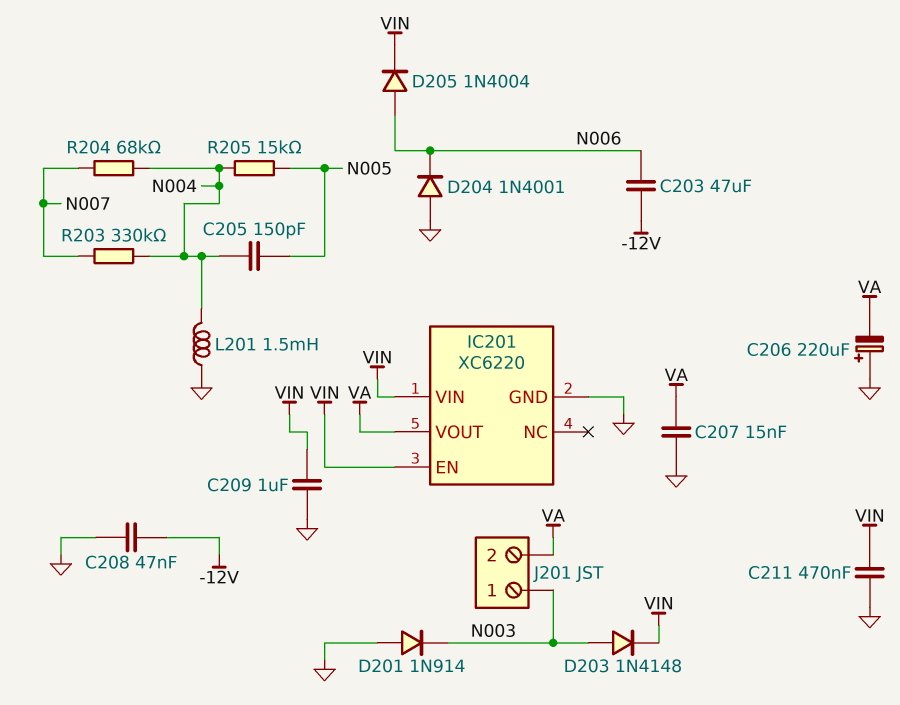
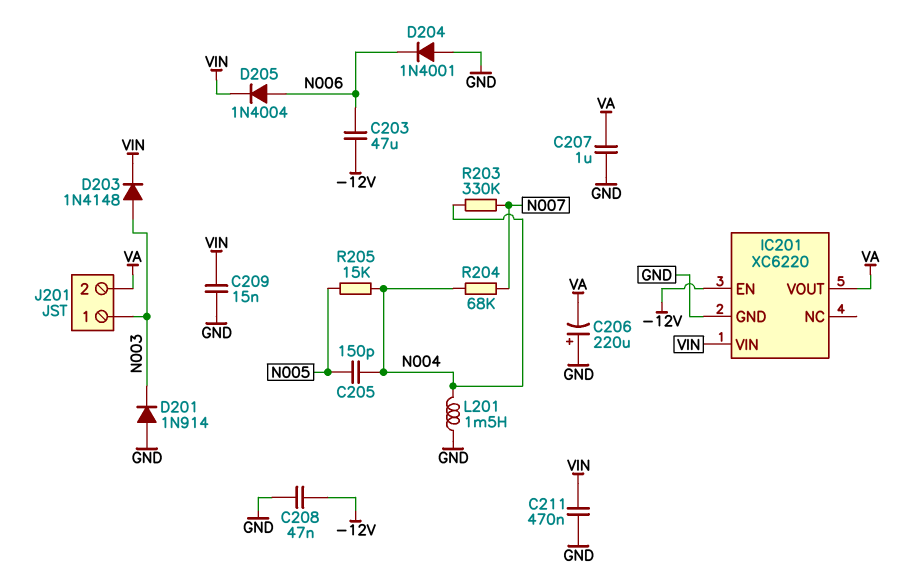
C207: 15nF (GND, VA) -> 1uF (GND, VA)
C209: 1uF (GND, VIN) -> 15nF (GND, VIN)
IC201 pin EN: VIN -> -12V

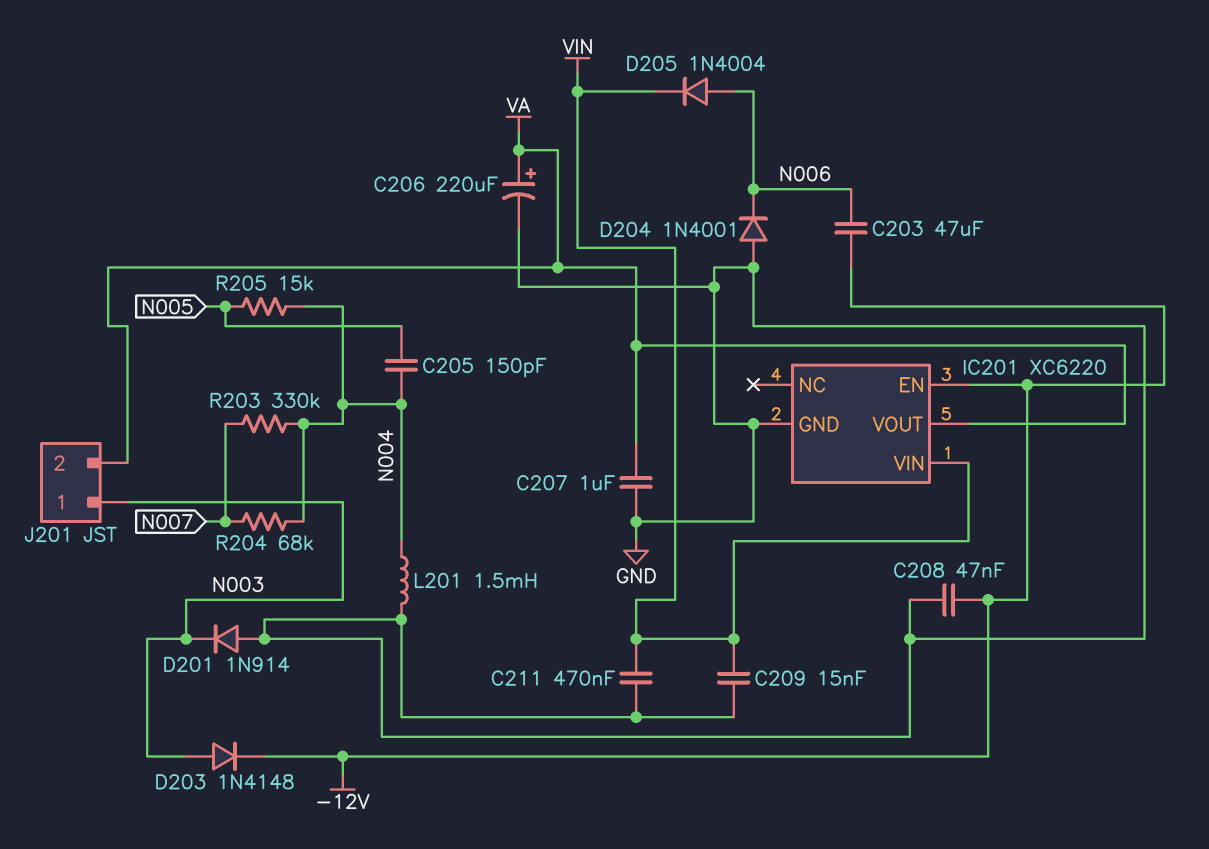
C206: 220uF (plus GND, minus VA) -> 220uF (plus VA, minus GND)
D203: diode 1N4148 (A N003, K VIN) -> diode 1N4148 (A N003, K -12V)

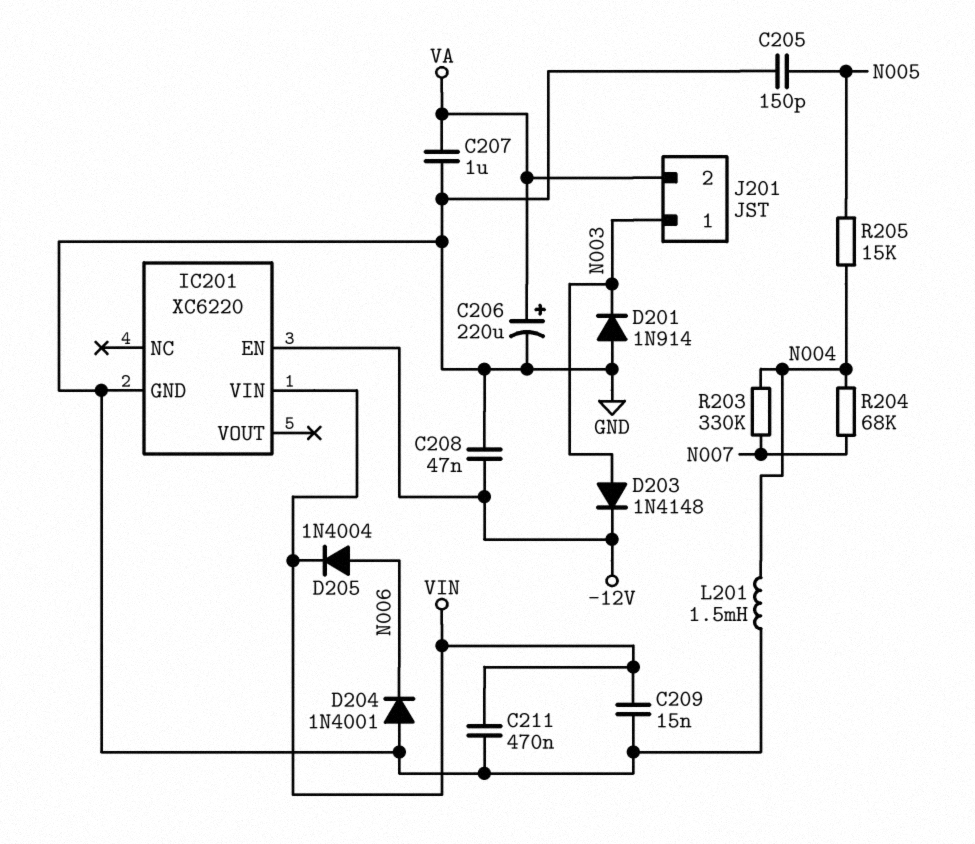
C203: 47uF (-12V, N006) -> none
C205: 150pF (N004, N005) -> 150pF (GND, N005)
IC201 pin VOUT: VA -> none

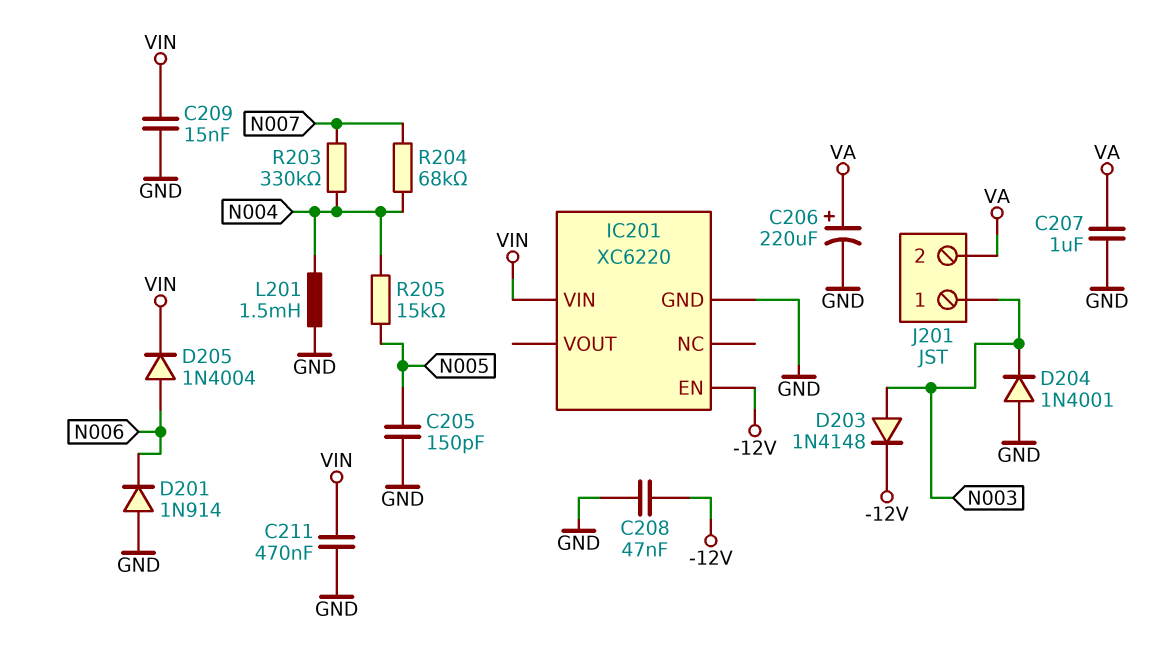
D201: diode 1N914 (A GND, K N003) -> diode 1N914 (A GND, K N006)
D204: diode 1N4001 (A GND, K N006) -> diode 1N4001 (A GND, K N003)

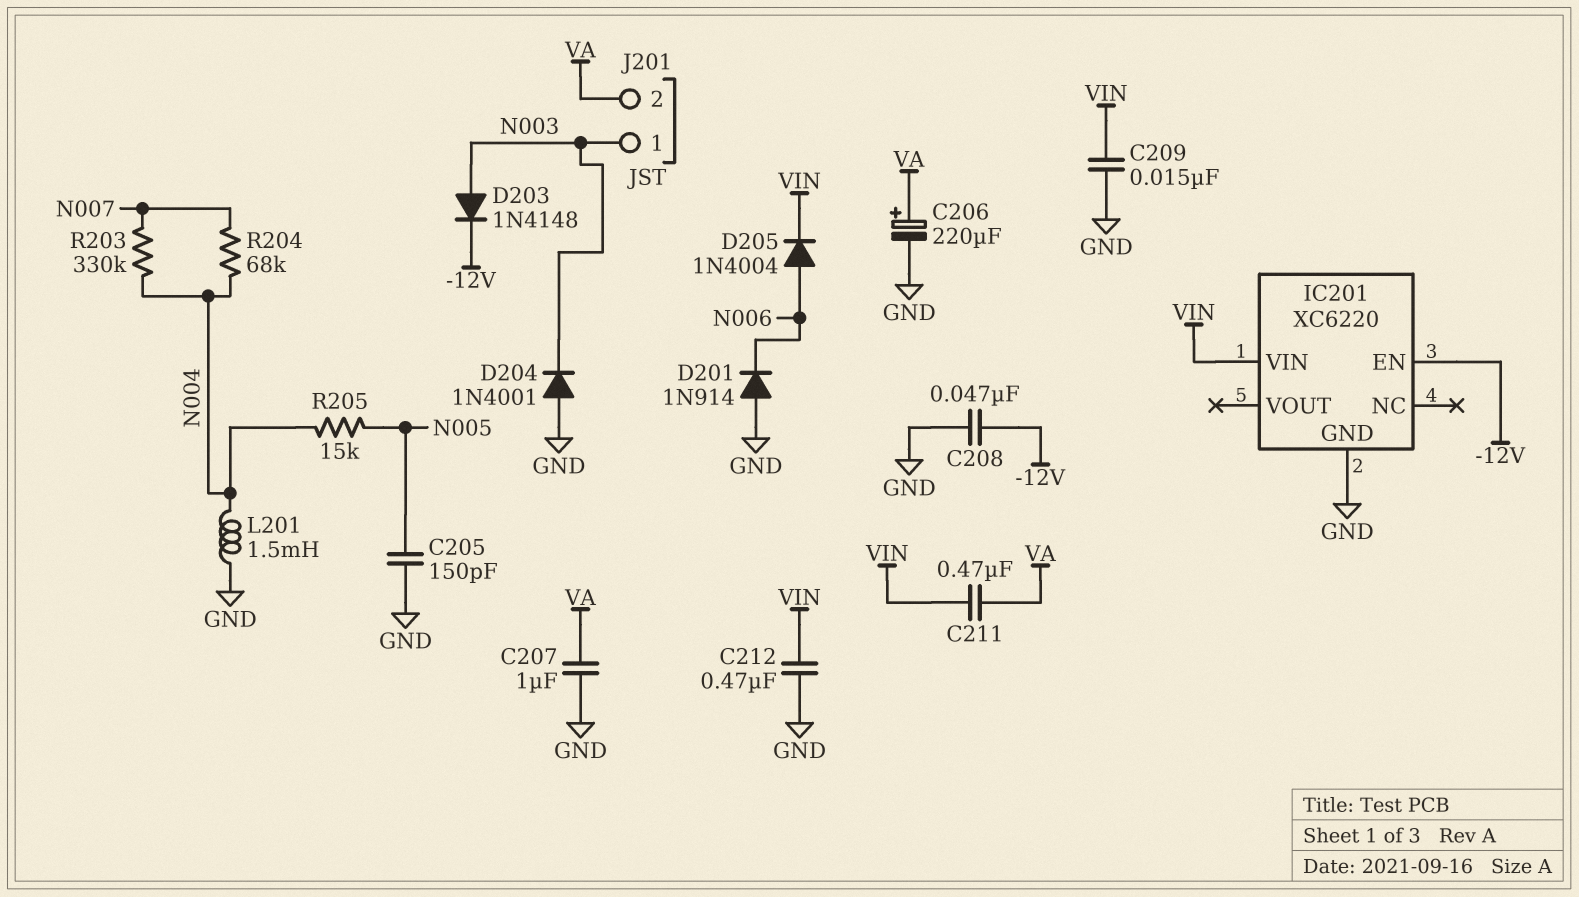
C211: 470nF (GND, VIN) -> 470nF (VA, VIN)
C212: none -> 470nF (GND, VIN)

